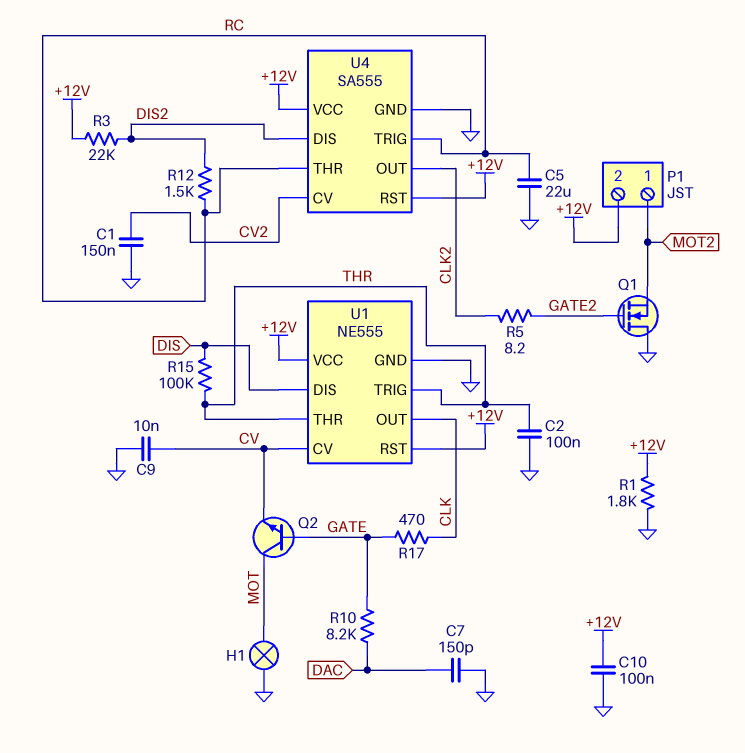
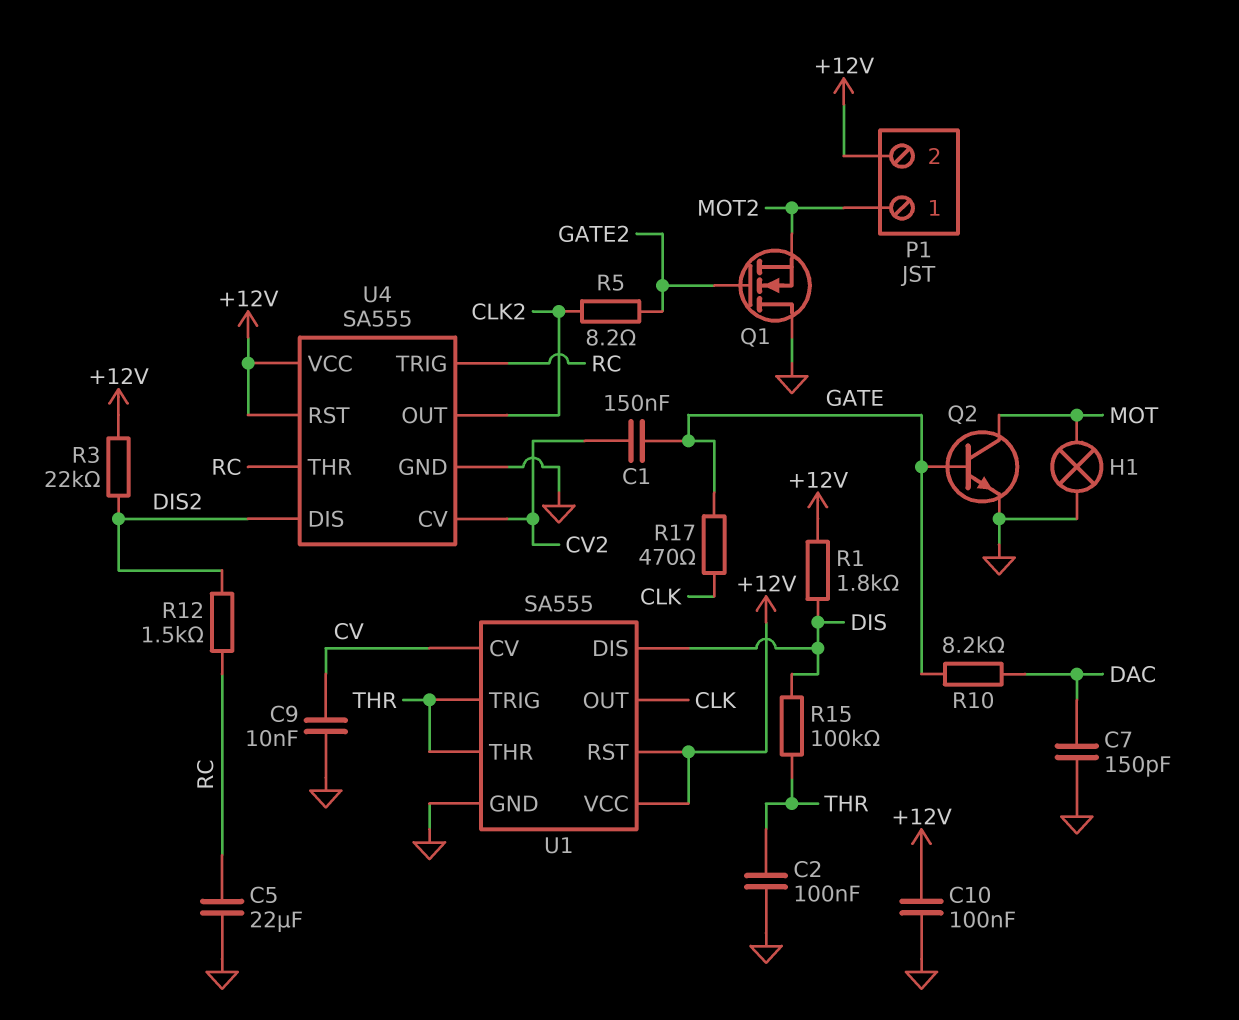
C1: 150nF (CV2, GND) -> 150nF (CV2, GATE)
Q2: NPN (B GATE, C MOT, E CV) -> NPN (B GATE, C MOT, E GND)
R1: 1.8k (+12V, GND) -> 1.8k (+12V, DIS)
U1: NE555 -> SA555

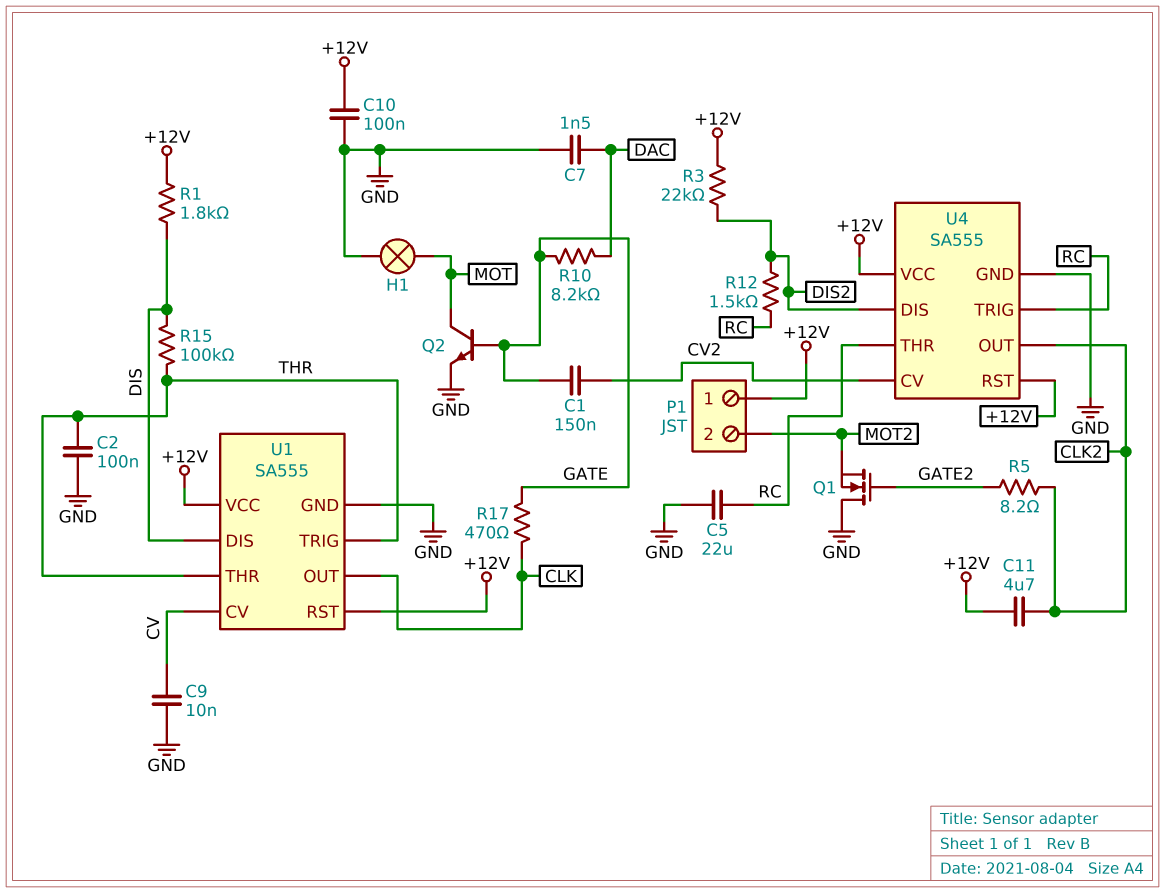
C7: 150pF (DAC, GND) -> 1.5nF (DAC, GND)
C11: none -> 4.7uF (+12V, CLK2)
P1 pin 1: MOT2 -> +12V
P1 pin 2: +12V -> MOT2

